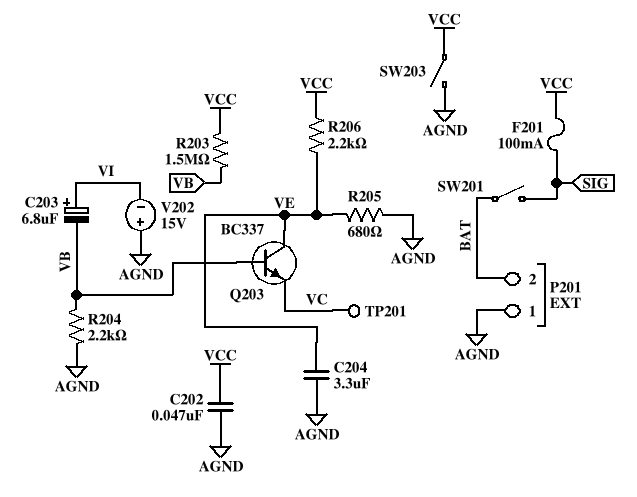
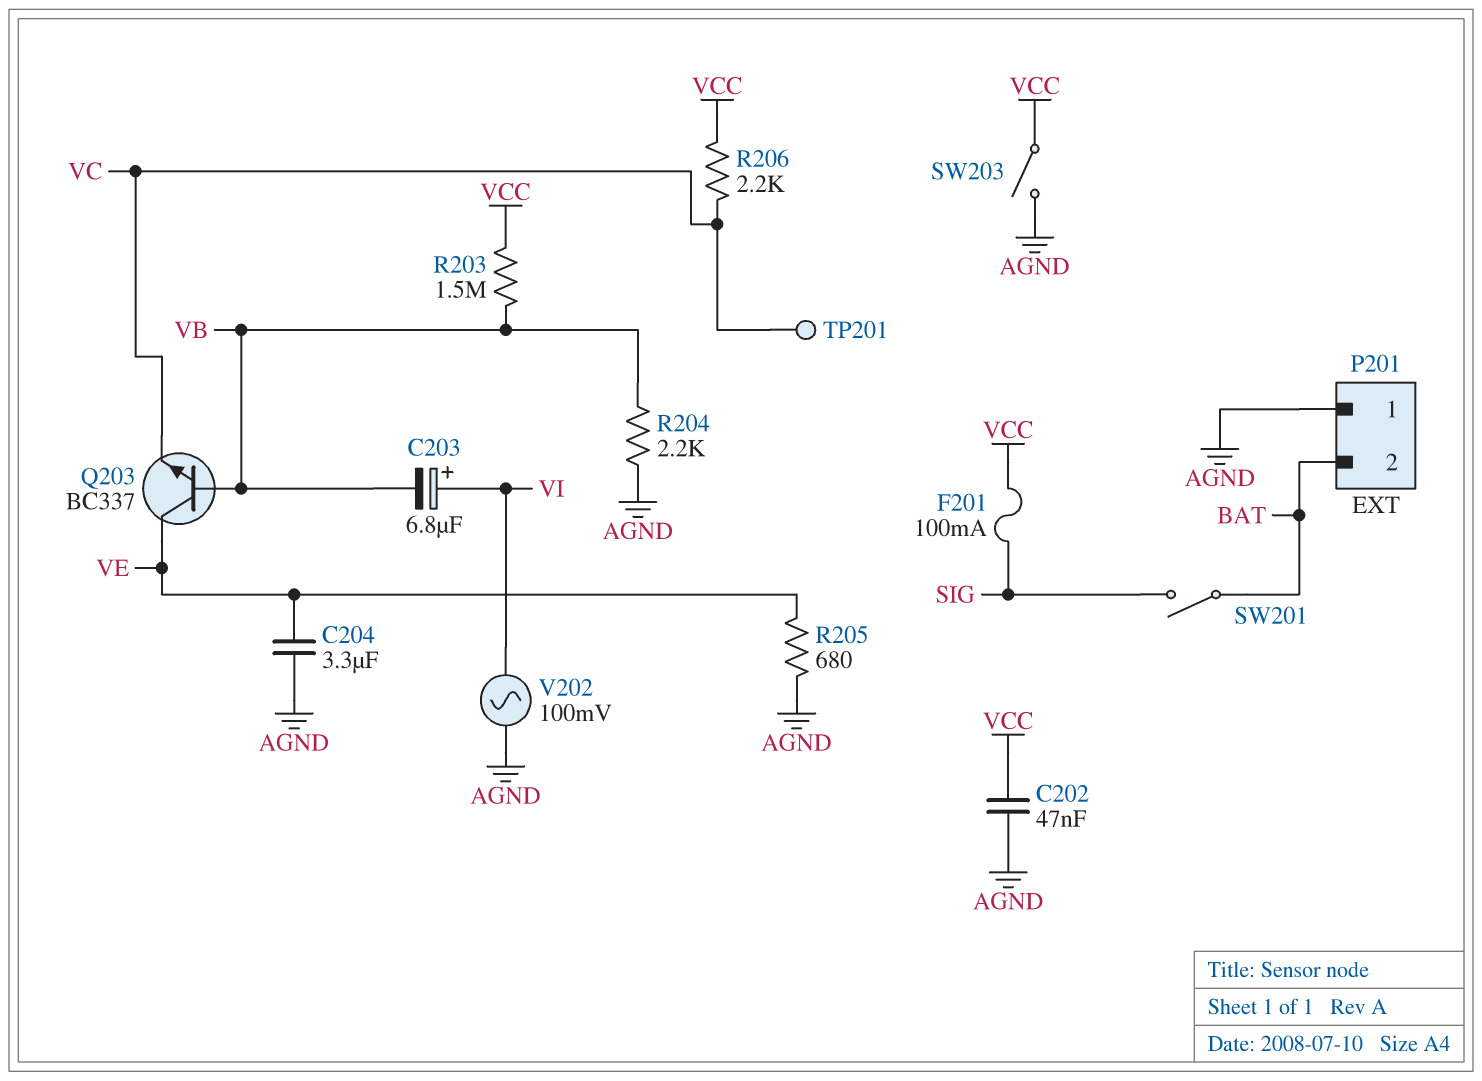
R206: 2.2k (VCC, VE) -> 2.2k (VC, VCC)
V202: 15V (plus AGND, minus VI) -> AC 100mV (AGND, VI)

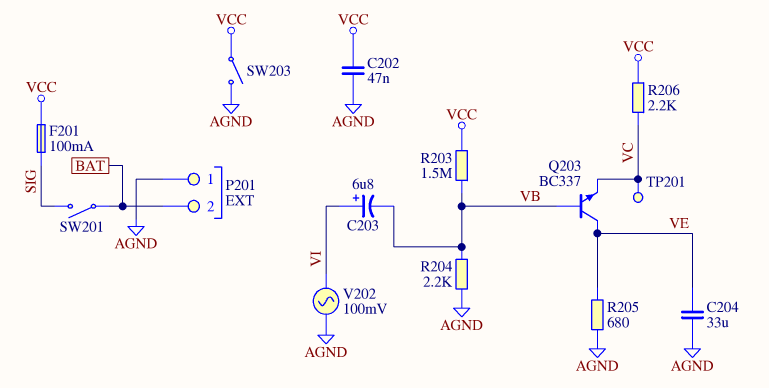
C204: 3.3uF (AGND, VE) -> 33uF (AGND, VE)

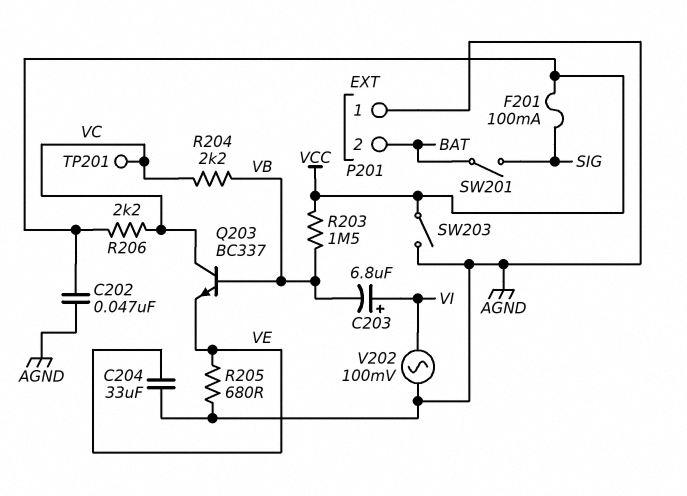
Q203: NPN BC337 (B VB, C VE, E VC) -> NPN BC337 (B VB, C VC, E VE)
R204: 2.2k (AGND, VB) -> 2.2k (VB, VC)

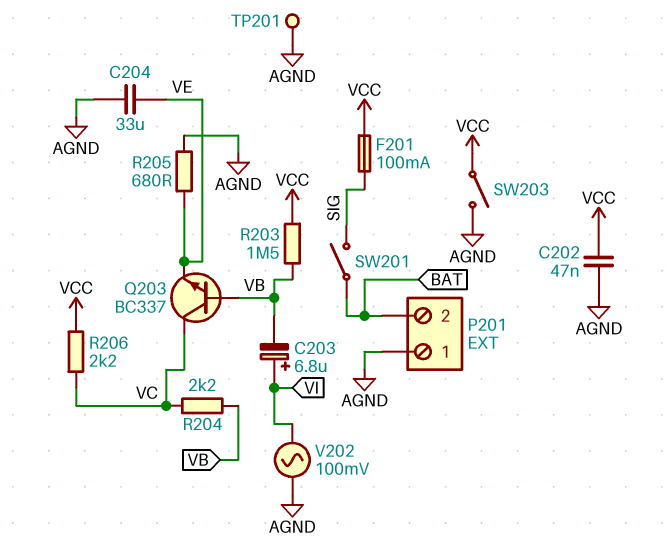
TP201: test point (VC) -> test point (AGND)

